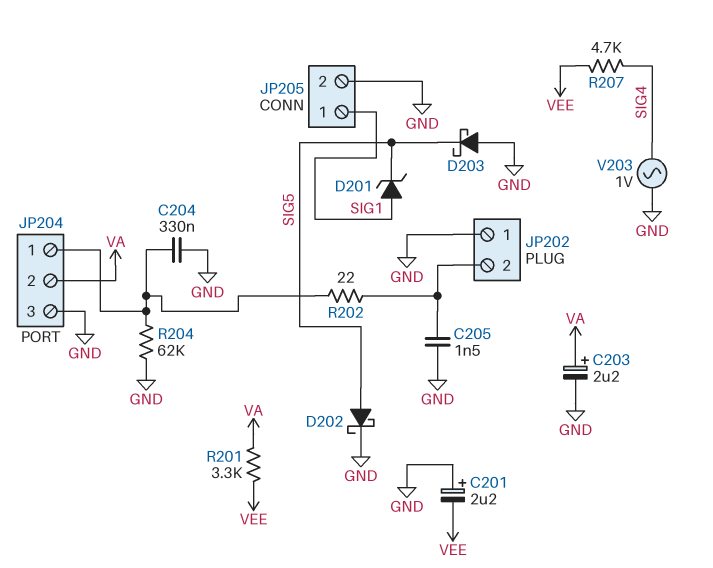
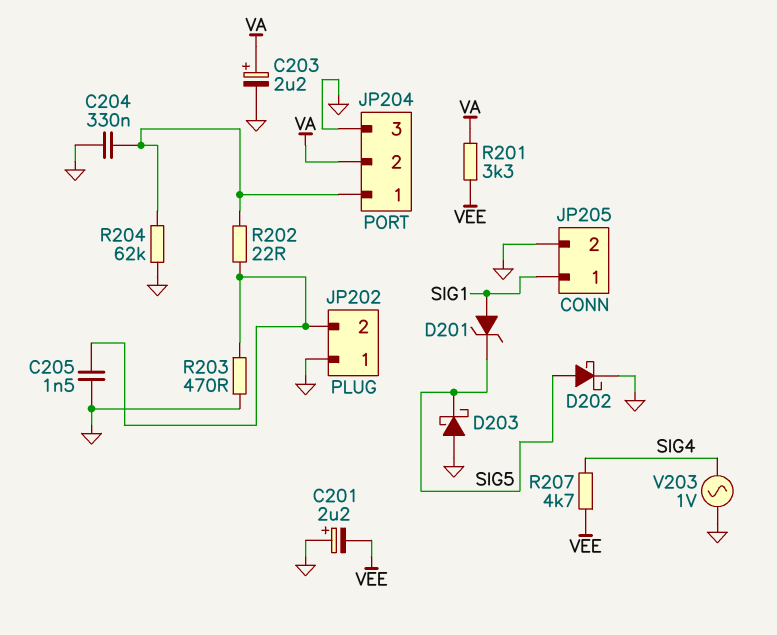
R203: none -> 470 (GND, JP202/2)

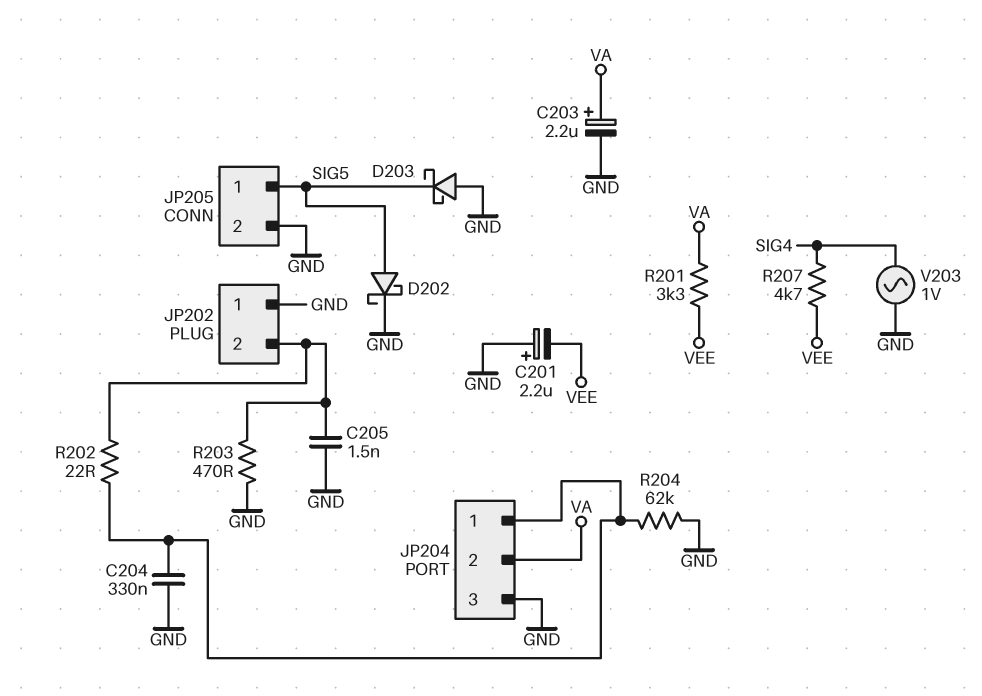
D201: zener (A SIG1, K SIG5) -> none
JP205 pin 1: SIG1 -> SIG5

